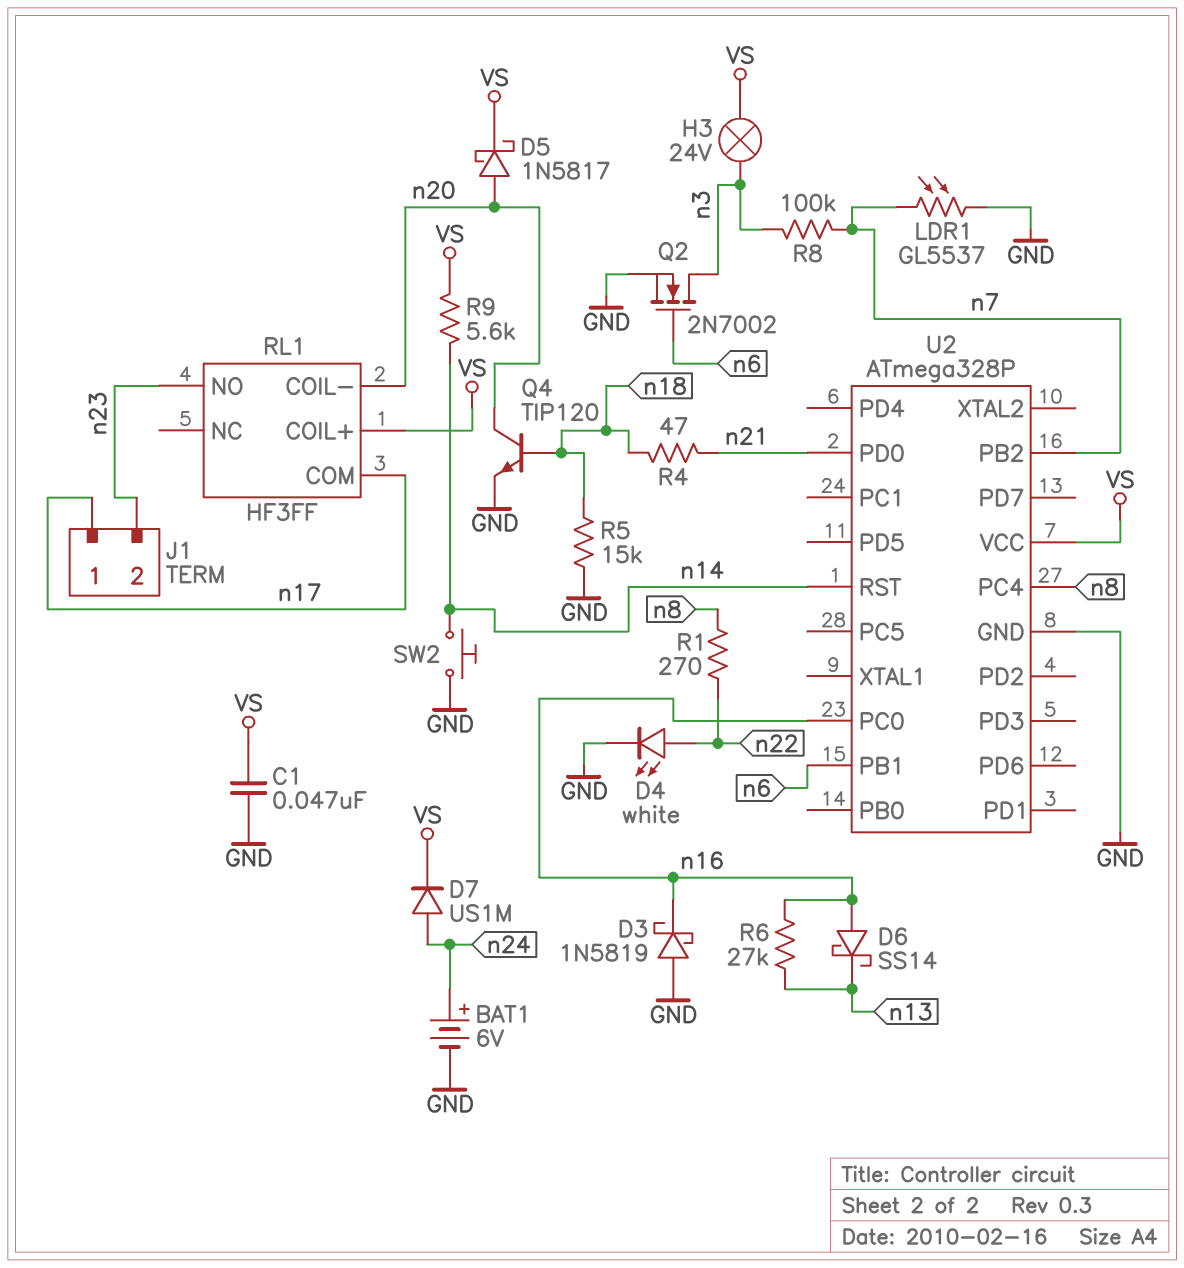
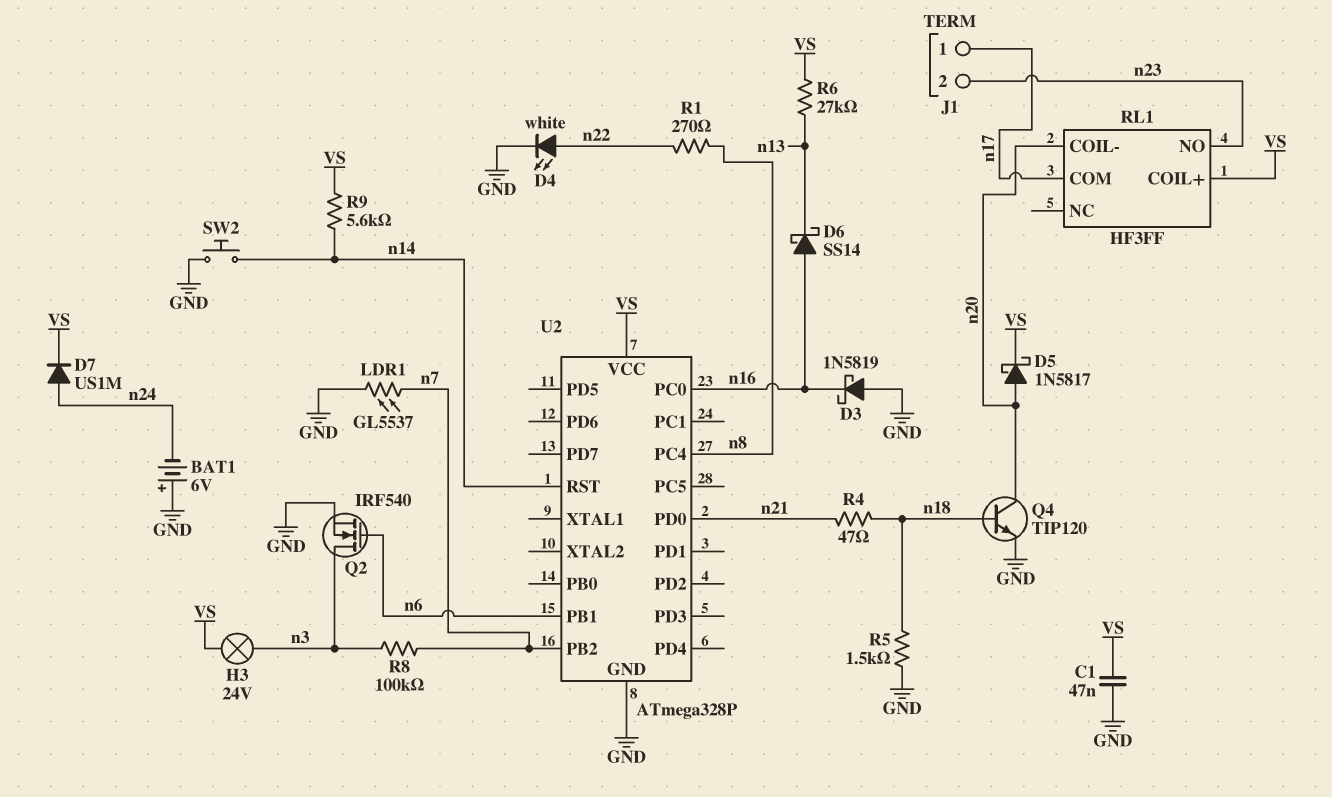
BAT1: 6V (plus n24, minus GND) -> 6V (plus GND, minus n24)
Q2: NMOS 2N7002 (G n6, D n3, S GND) -> NMOS IRF540 (G n6, D n3, S GND)
R5: 15k (GND, n18) -> 1.5k (GND, n18)
R6: 27k (n13, n16) -> 27k (VS, n13)

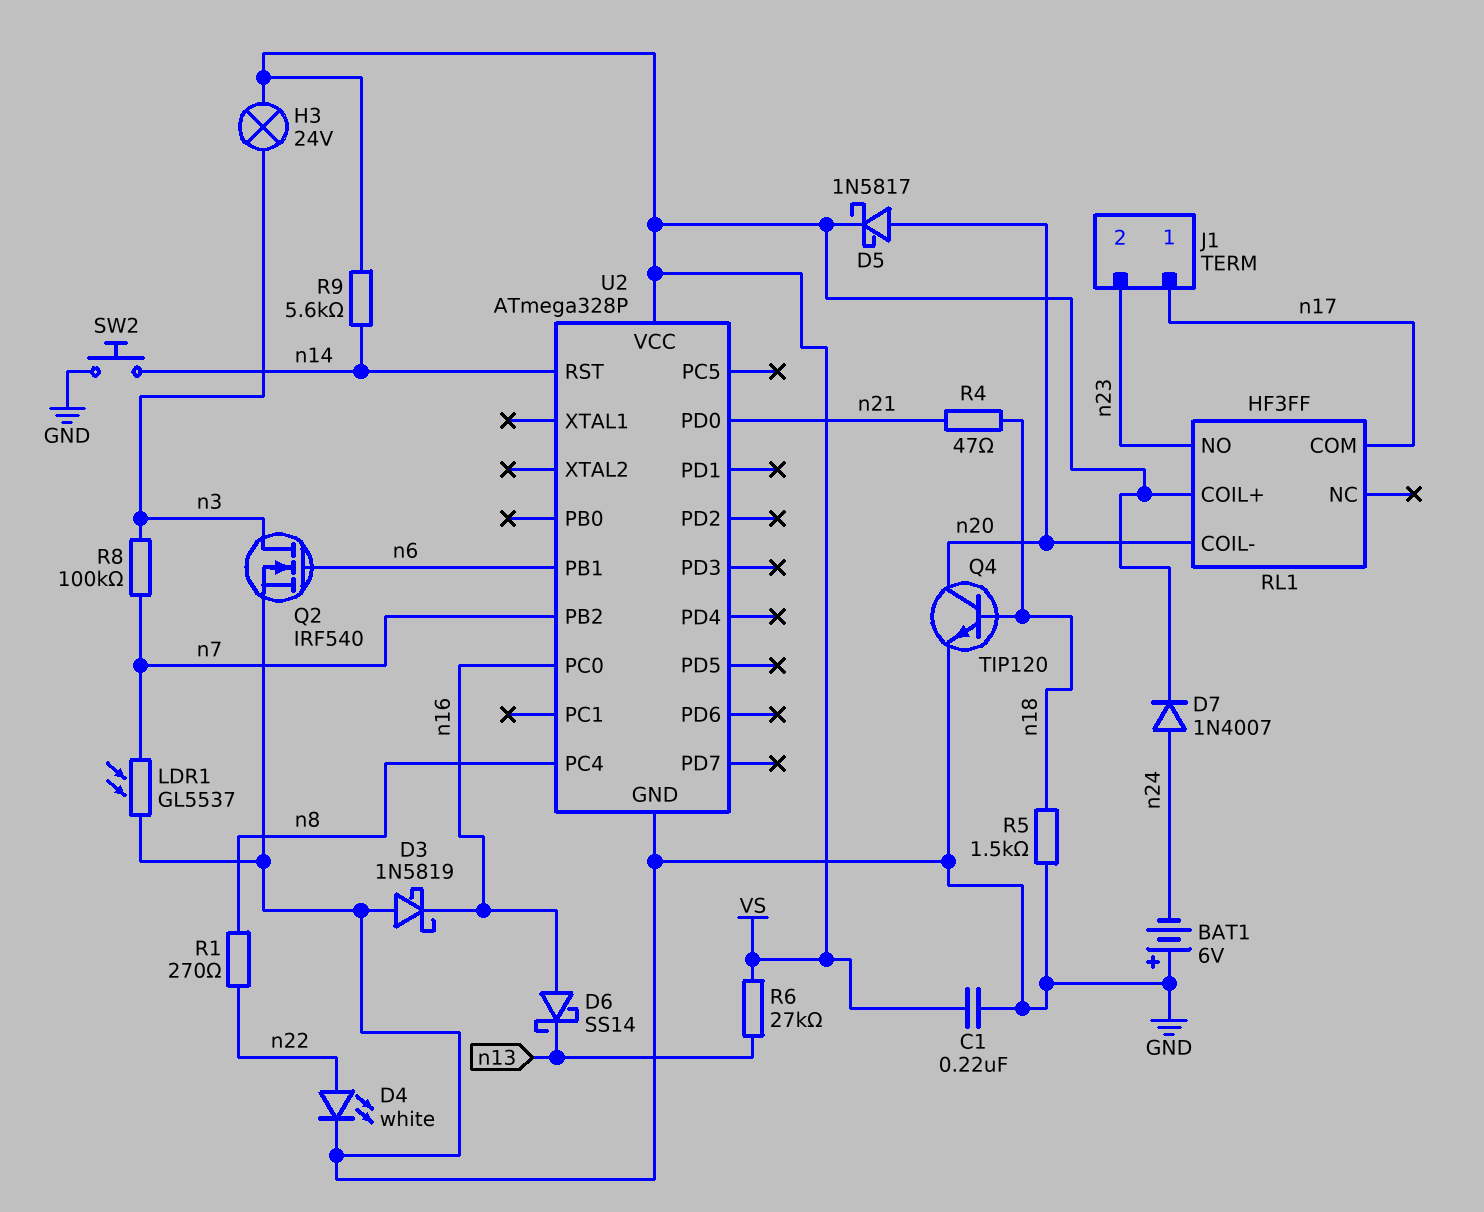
C1: 47nF (GND, VS) -> 220nF (GND, VS)
D7: diode US1M (A n24, K VS) -> diode 1N4007 (A n24, K VS)

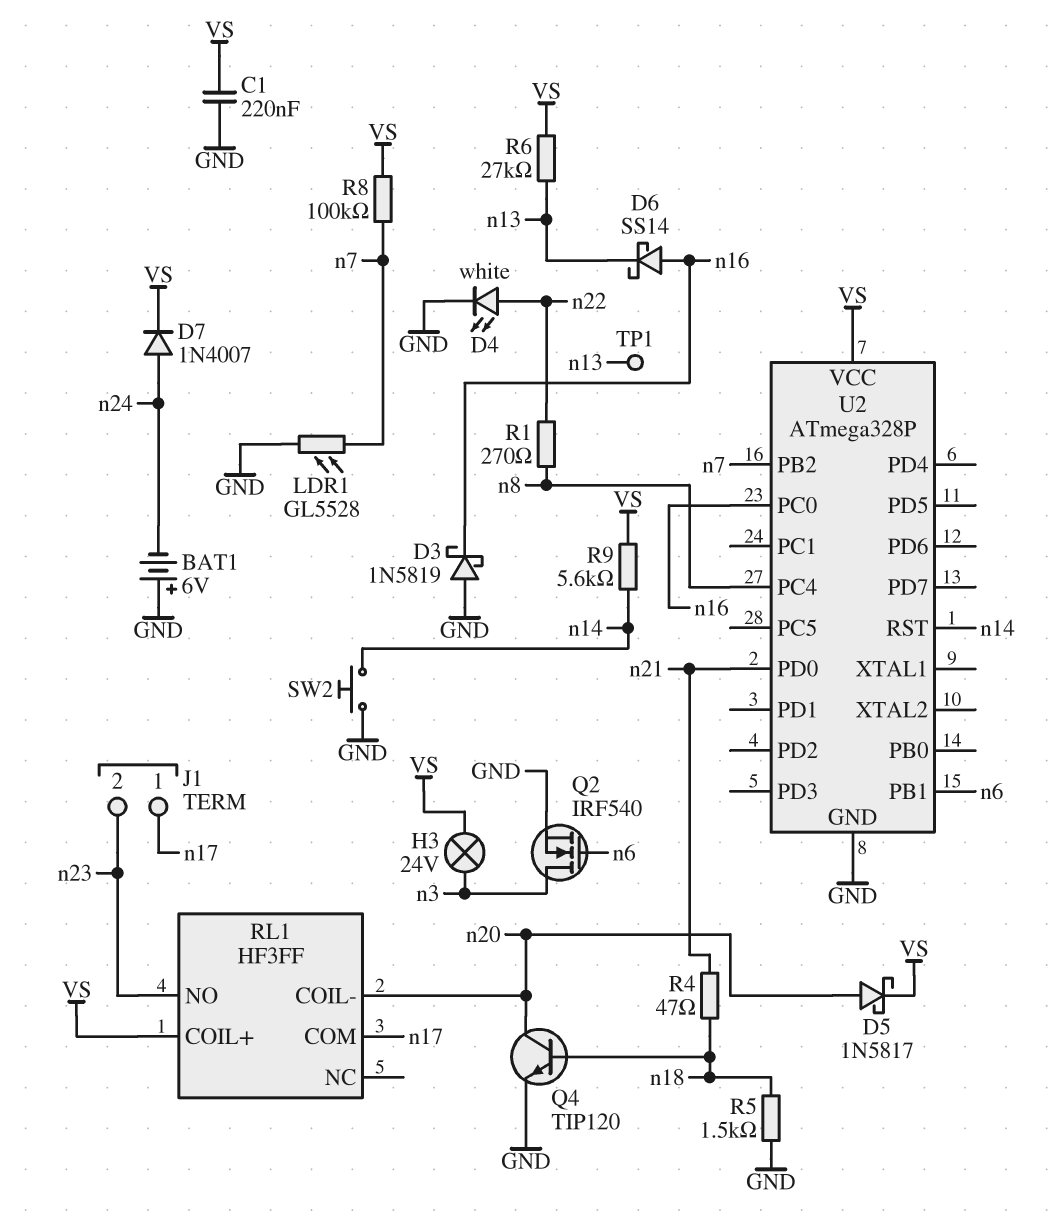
LDR1: GL5537 (GND, n7) -> GL5528 (GND, n7)
R8: 100k (n3, n7) -> 100k (VS, n7)
TP1: none -> test point (n13)

